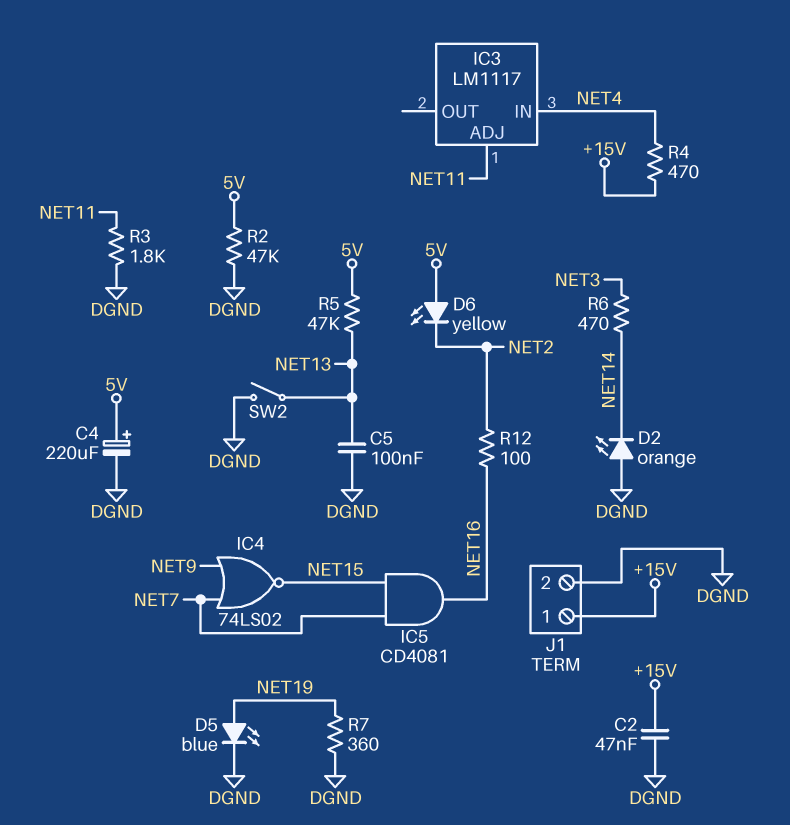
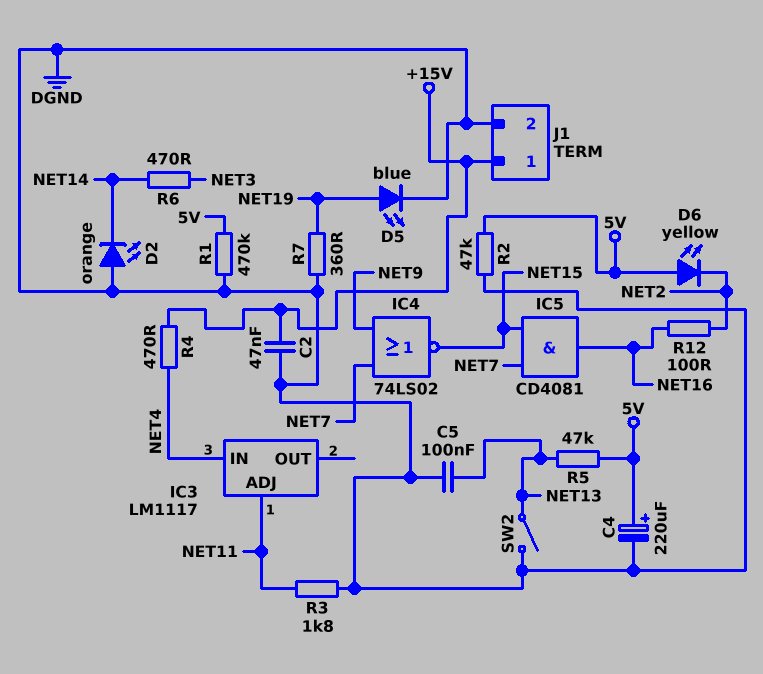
R1: none -> 470k (5V, DGND)

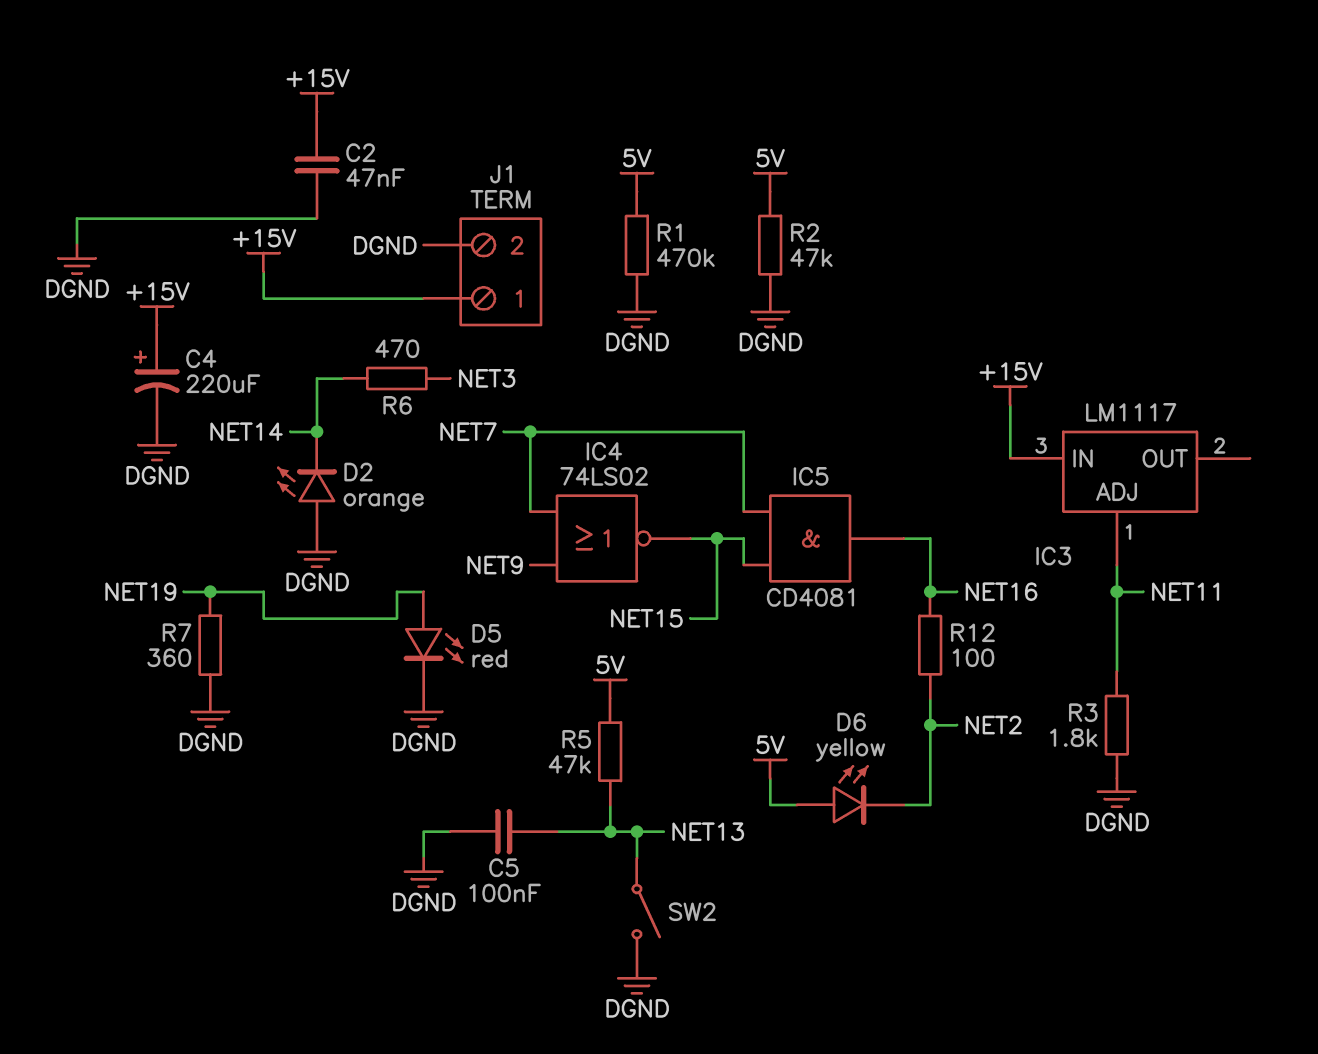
C4: 220uF (plus 5V, minus DGND) -> 220uF (plus +15V, minus DGND)
D5: LED blue (A NET19, K DGND) -> LED red (A NET19, K DGND)
IC3 pin IN: NET4 -> +15V
R4: 470 (+15V, NET4) -> none

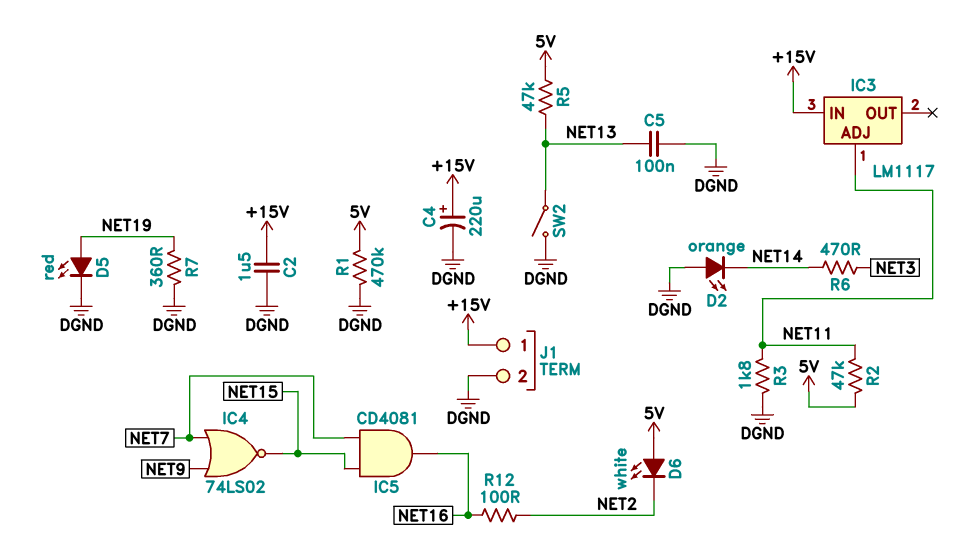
C2: 47nF (+15V, DGND) -> 1.5uF (+15V, DGND)
D6: LED yellow (A 5V, K NET2) -> LED white (A 5V, K NET2)
R2: 47k (5V, DGND) -> 47k (5V, NET11)

